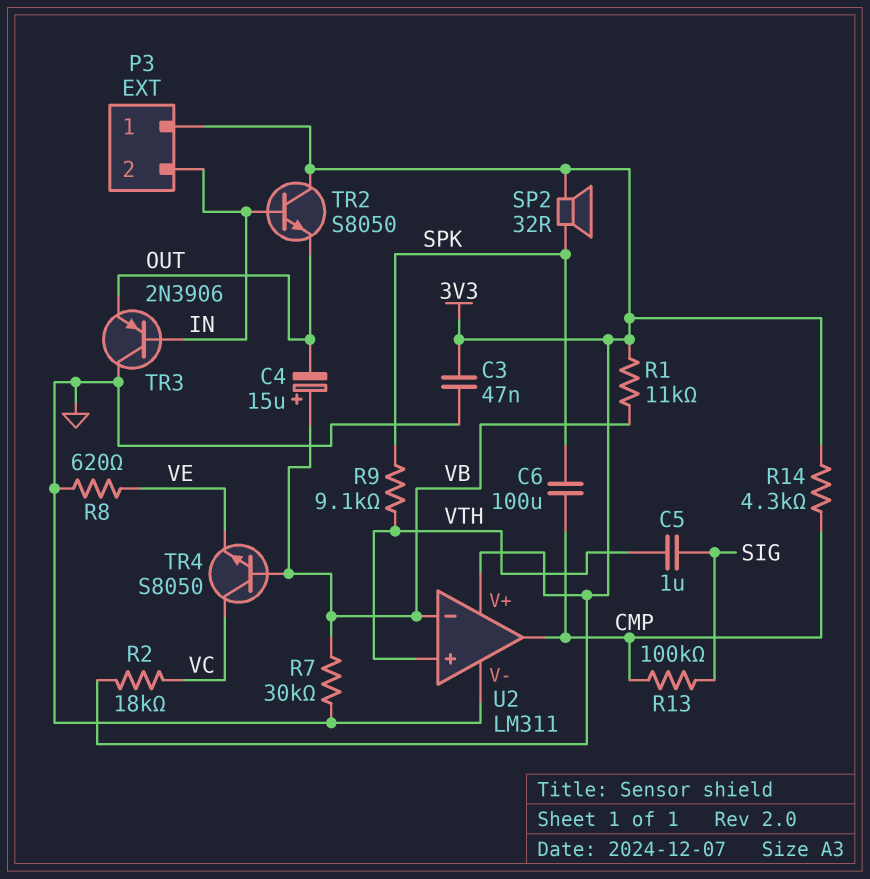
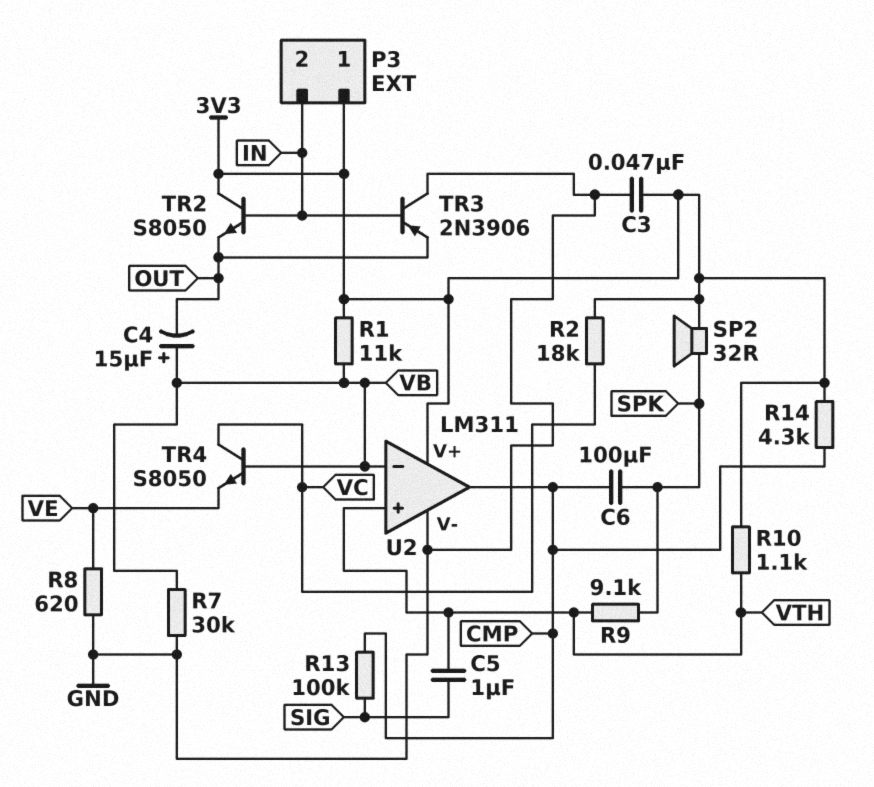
R10: none -> 1.1k (3V3, VTH)

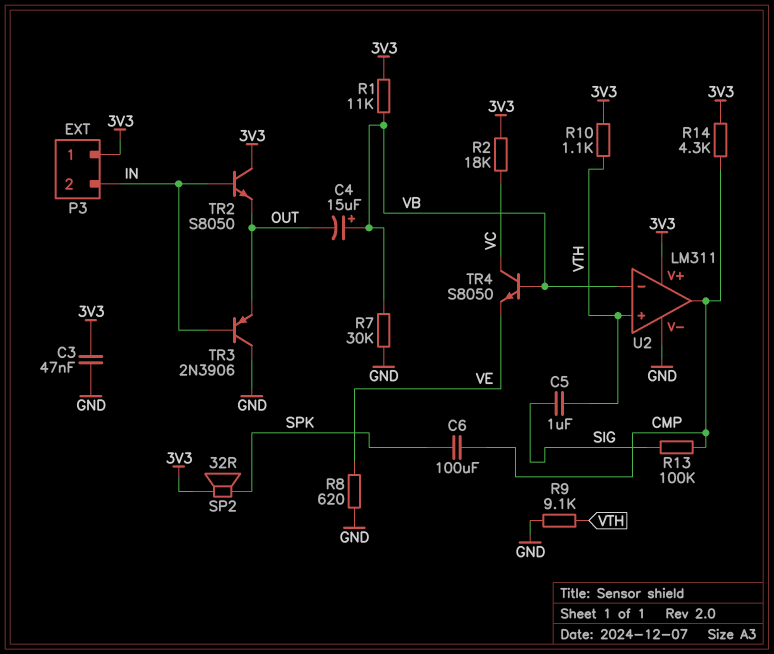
R9: 9.1k (SPK, VTH) -> 9.1k (GND, VTH)

